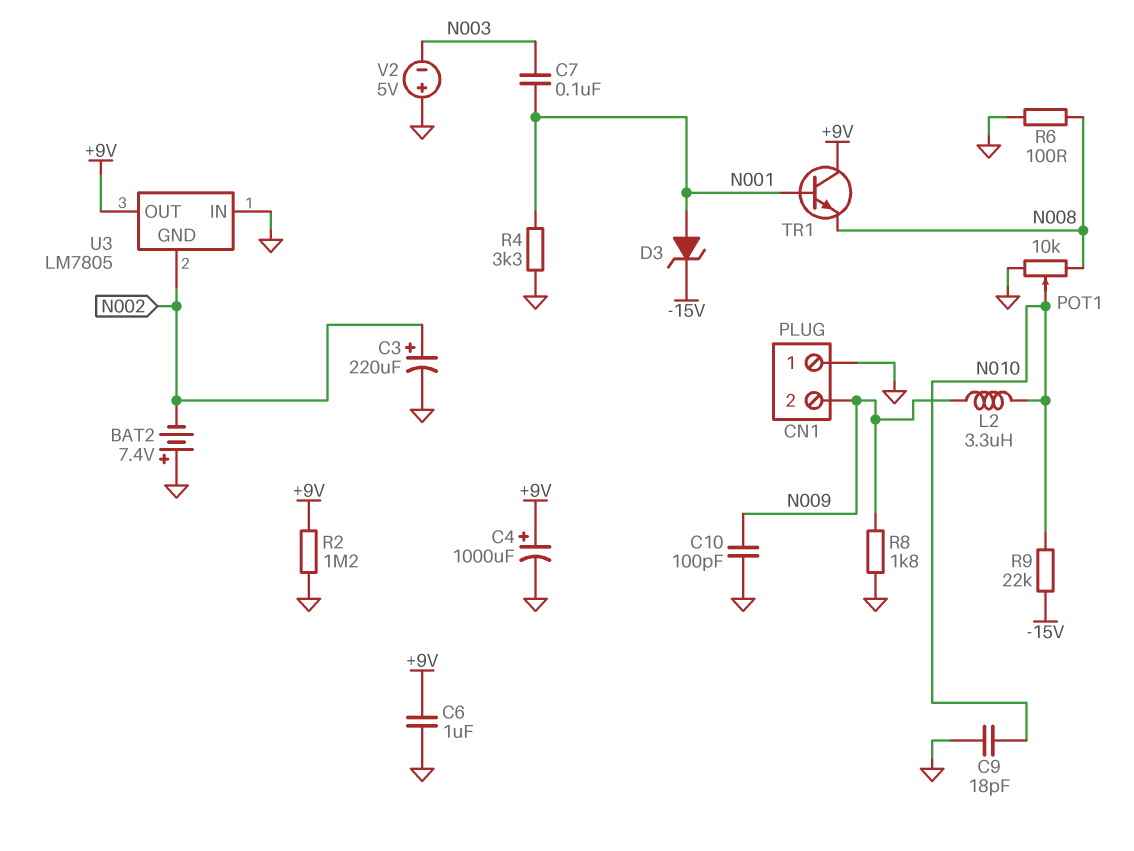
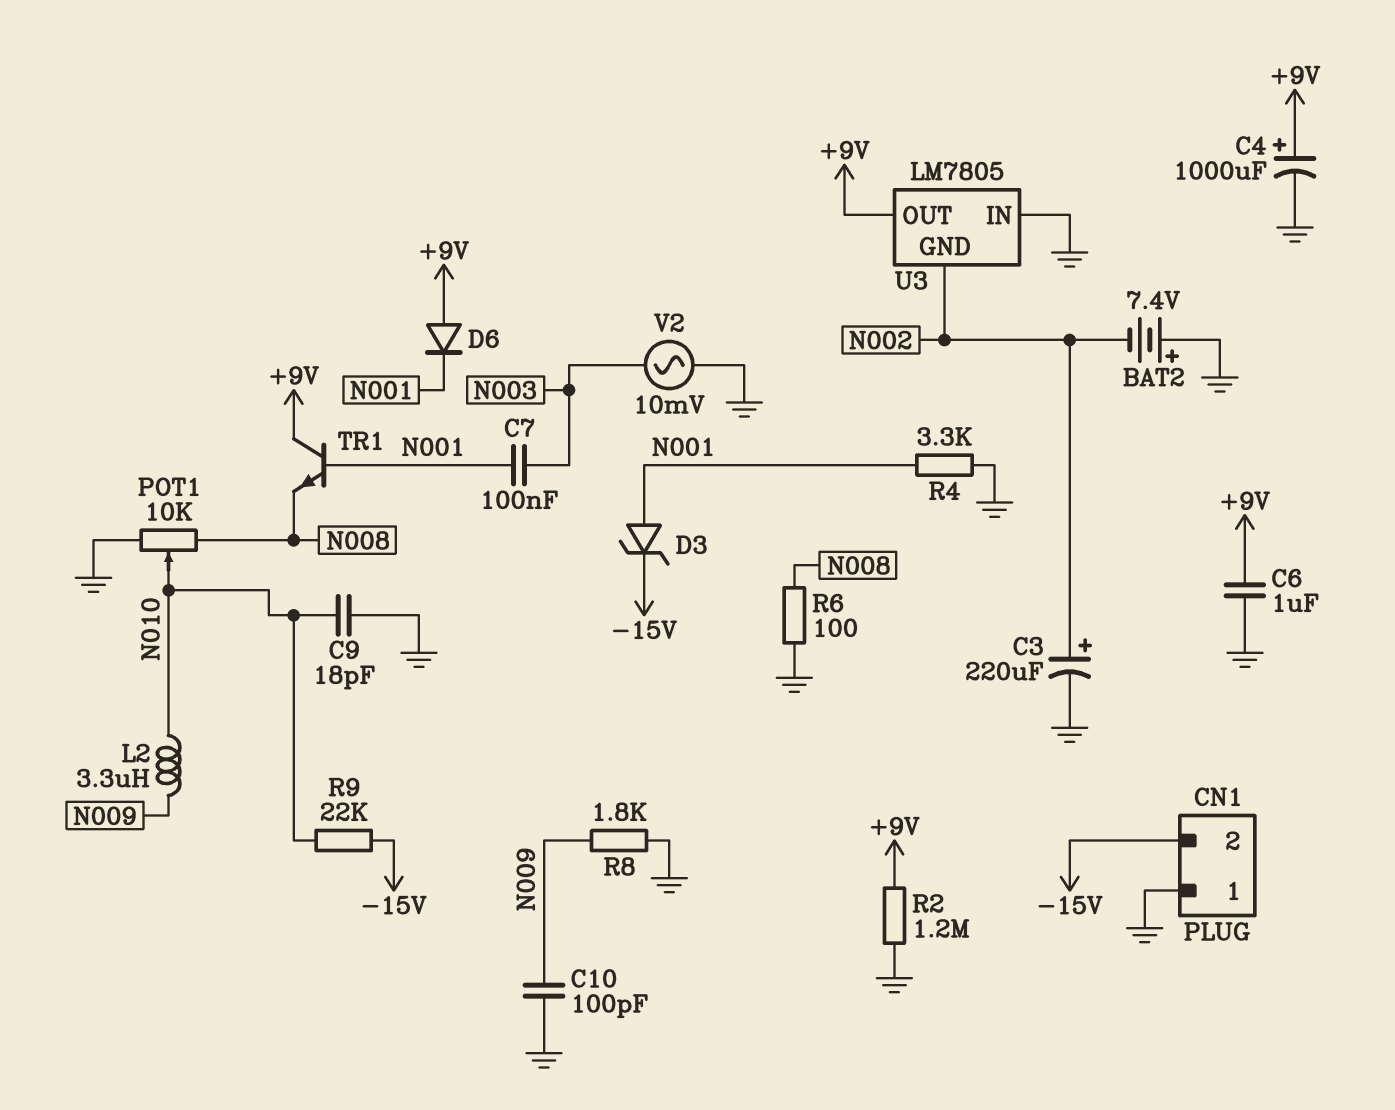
CN1 pin 2: N009 -> -15V
D6: none -> diode (A +9V, K N001)
V2: 5V (plus GND, minus N003) -> AC 10mV (GND, N003)

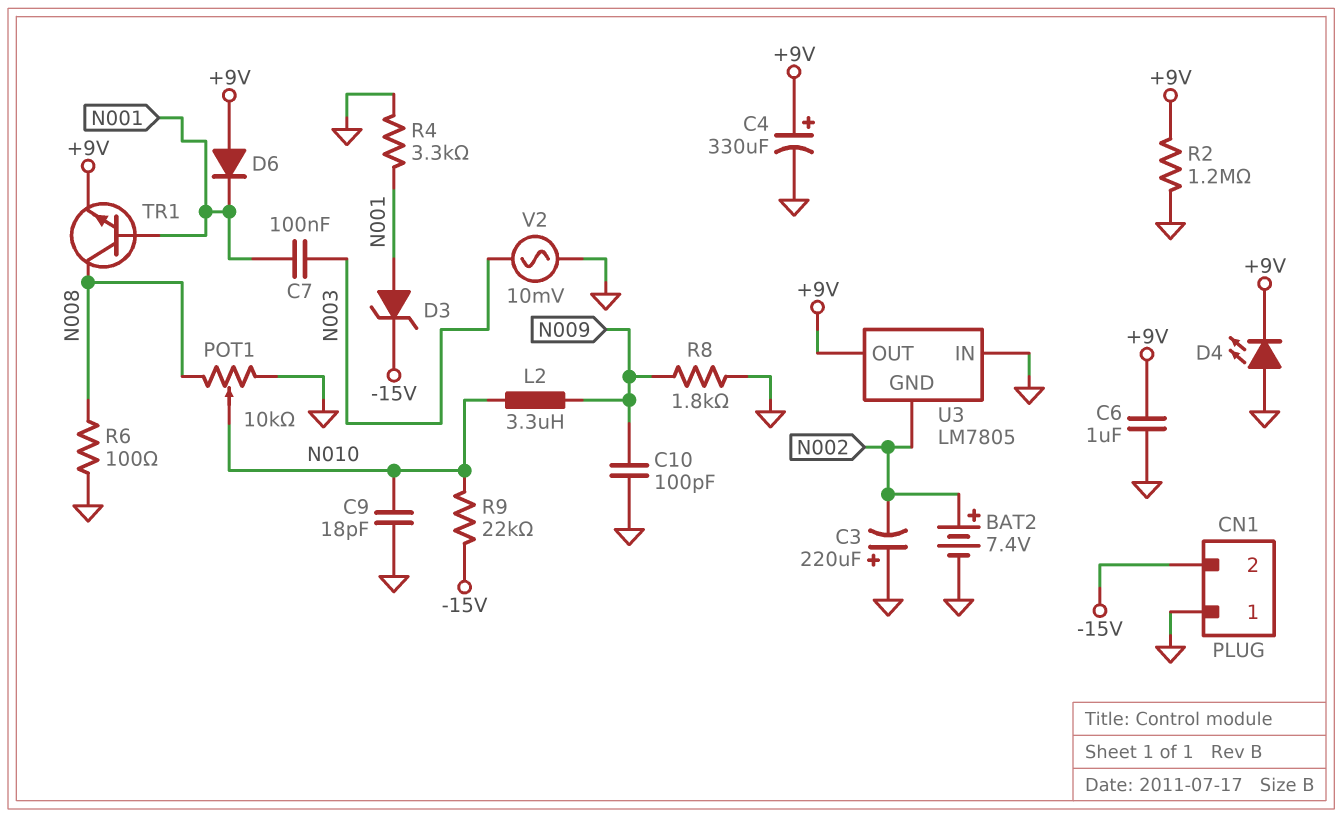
BAT2: 7.4V (plus GND, minus N002) -> 7.4V (plus N002, minus GND)
C3: 220uF (plus N002, minus GND) -> 220uF (plus GND, minus N002)
C4: 1000uF (plus +9V, minus GND) -> 330uF (plus +9V, minus GND)
D4: none -> LED (A GND, K +9V)
TR1: NPN (B N001, C +9V, E N008) -> NPN (B N001, C N008, E +9V)

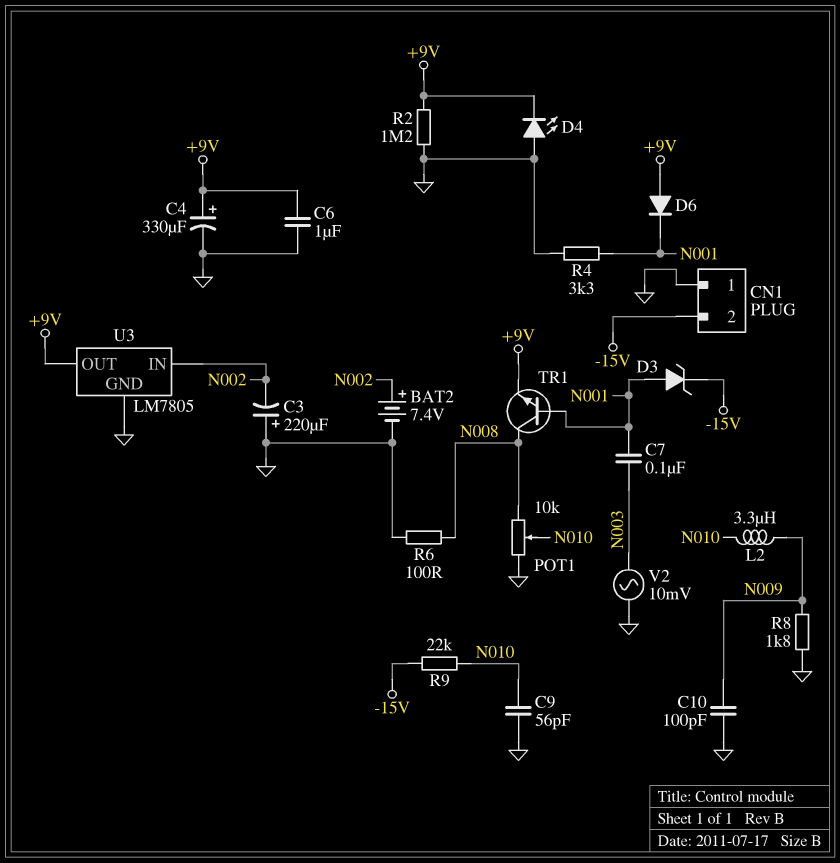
C9: 18pF (GND, N010) -> 56pF (GND, N010)
U3 pin GND: N002 -> GND
U3 pin IN: GND -> N002

